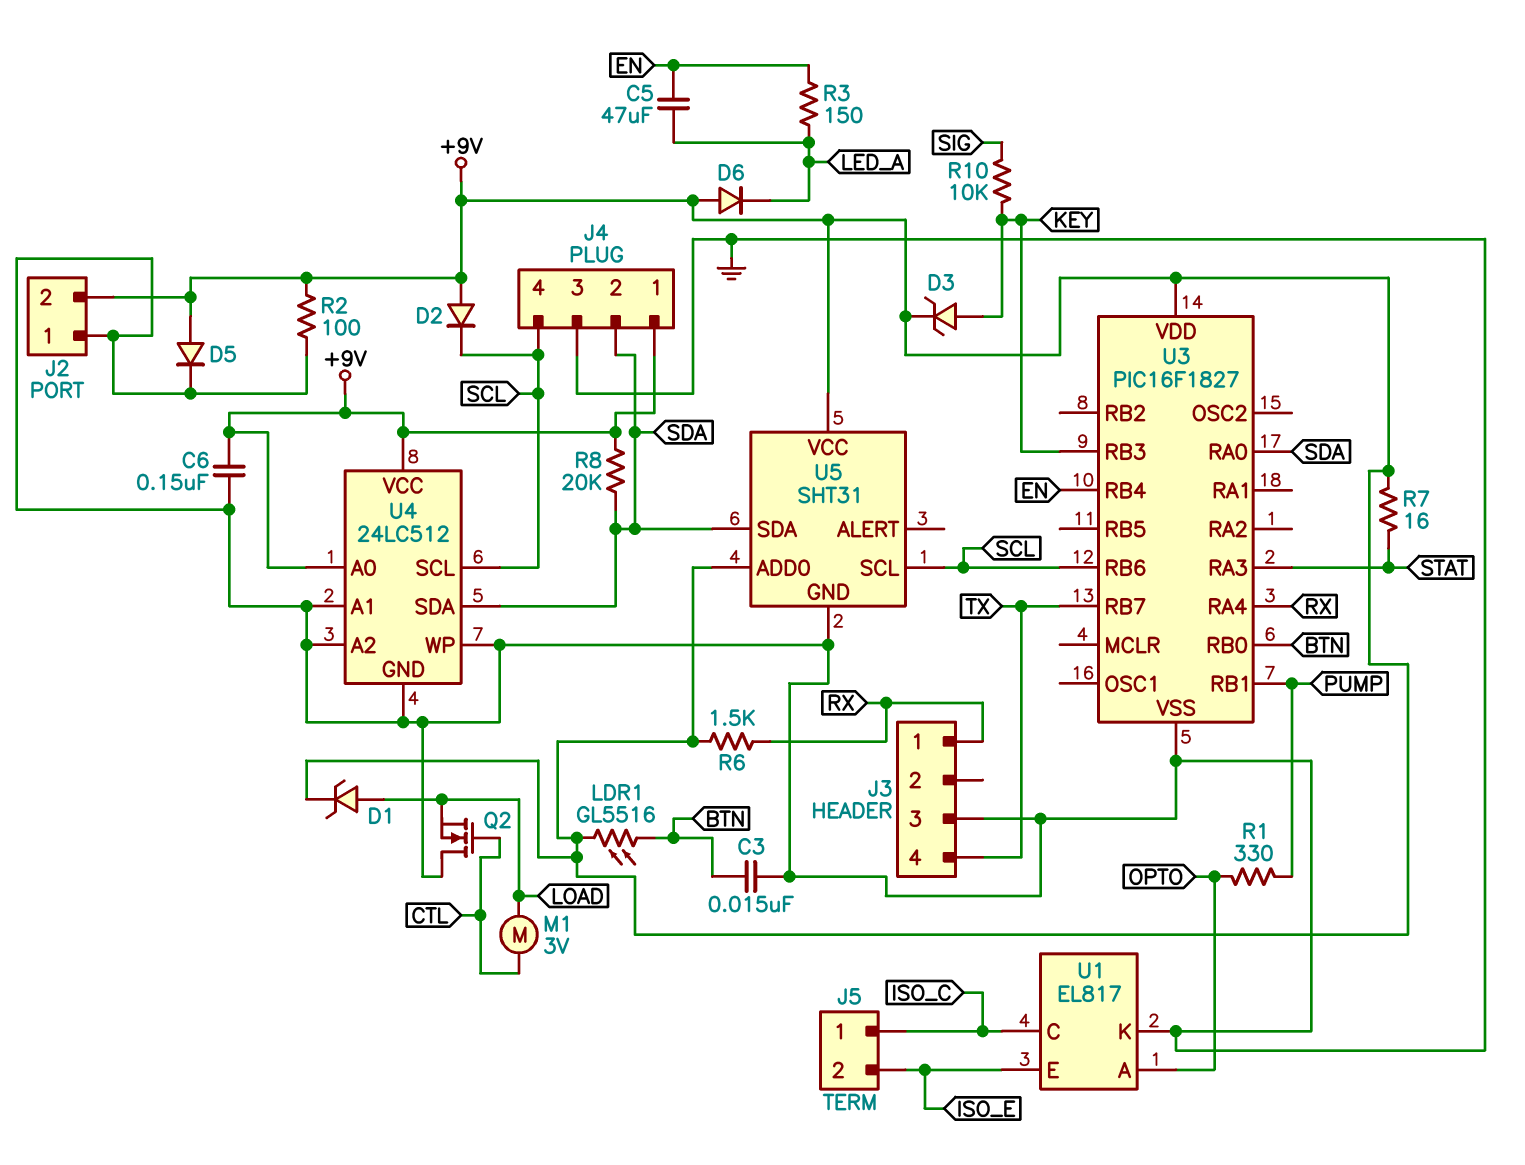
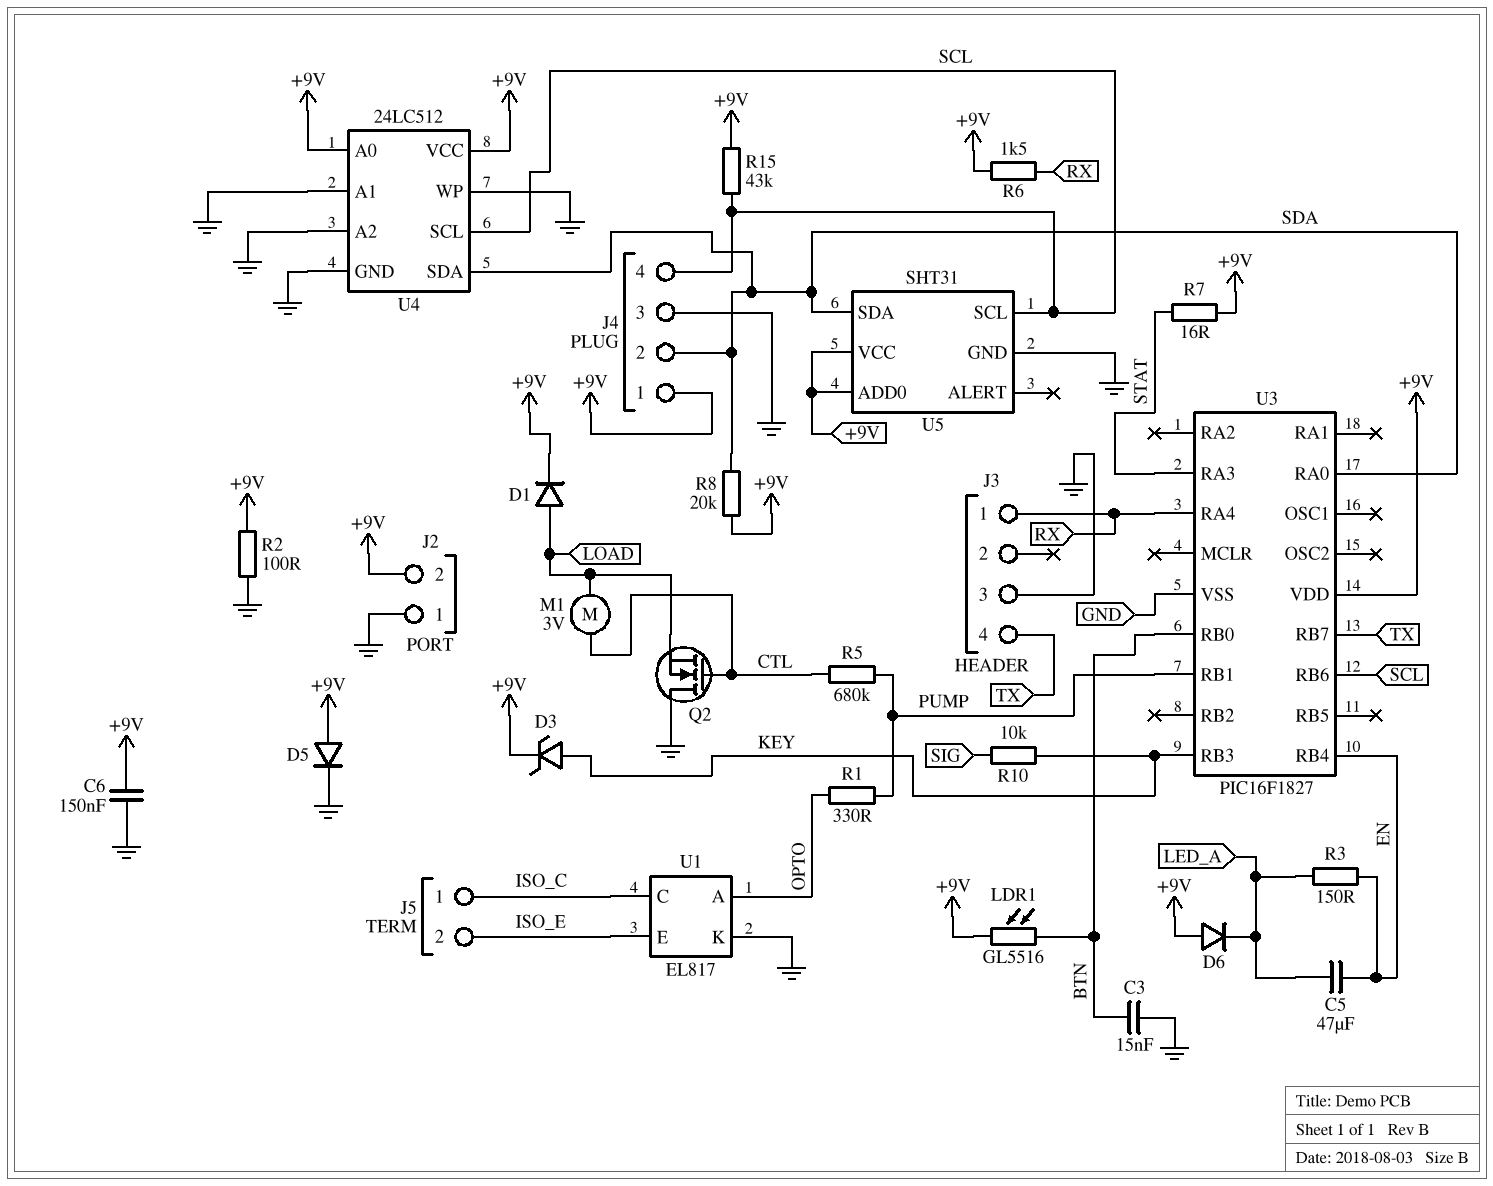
D1: zener (A LOAD, K +9V) -> diode (A LOAD, K +9V)
D2: diode (A +9V, K SCL) -> none
R5: none -> 680k (CTL, PUMP)
R15: none -> 43k (+9V, SCL)

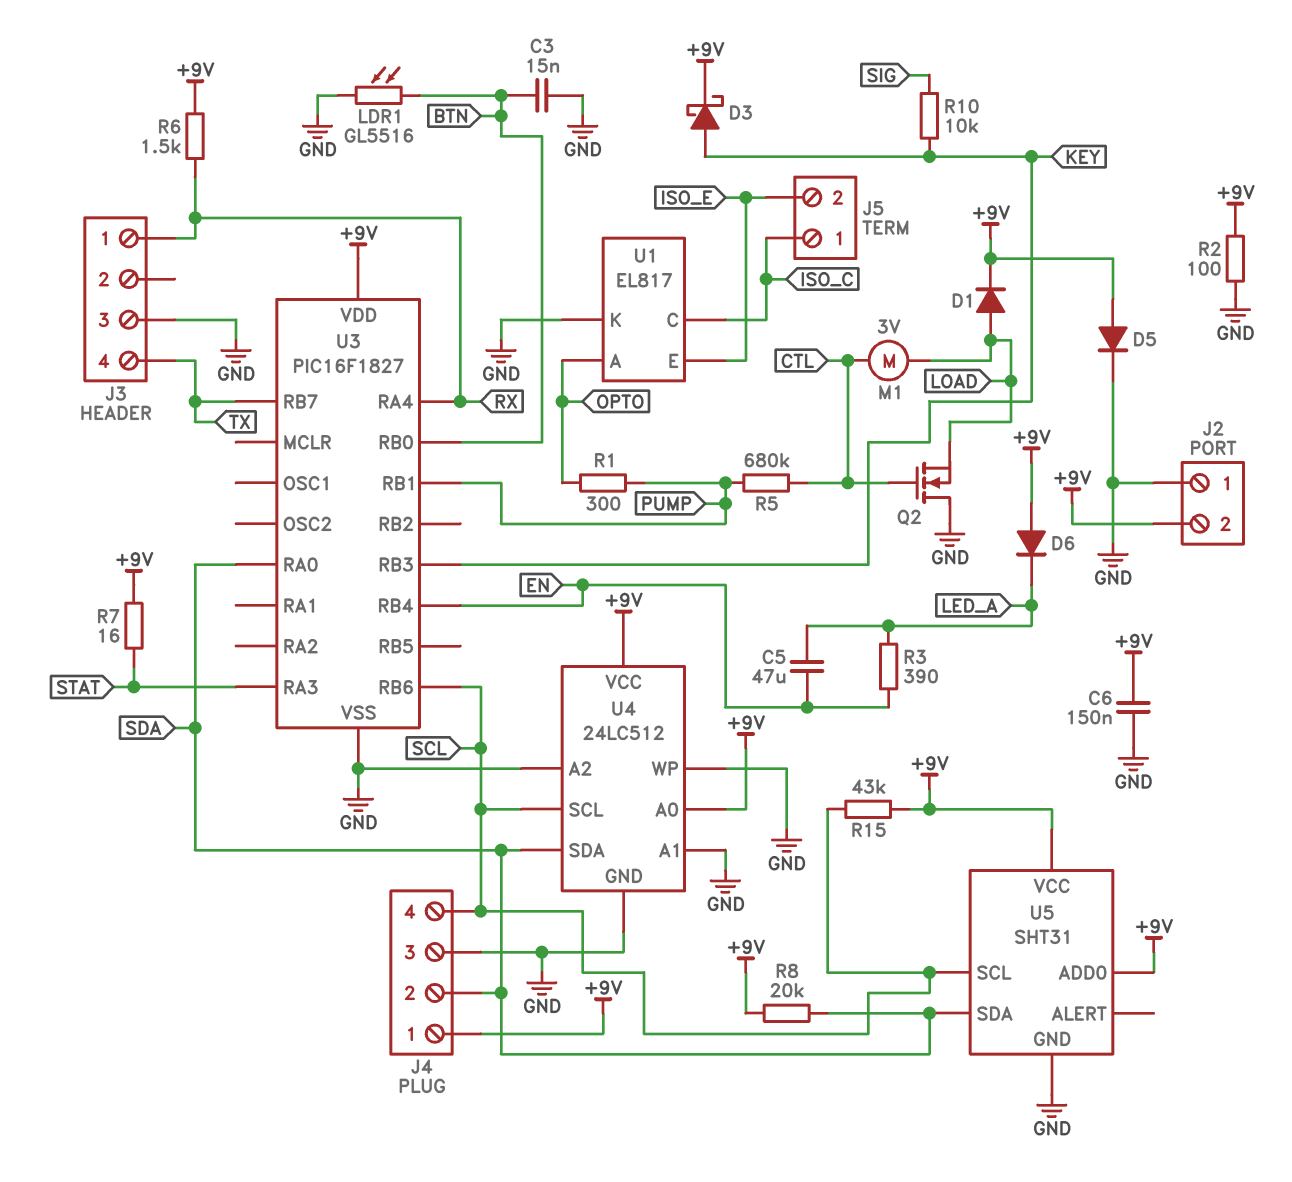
D3: zener (A KEY, K +9V) -> schottky (A KEY, K +9V)
LDR1: GL5516 (+9V, BTN) -> GL5516 (BTN, GND)
R1: 330 (OPTO, PUMP) -> 300 (OPTO, PUMP)
R3: 150 (EN, LED_A) -> 390 (EN, LED_A)

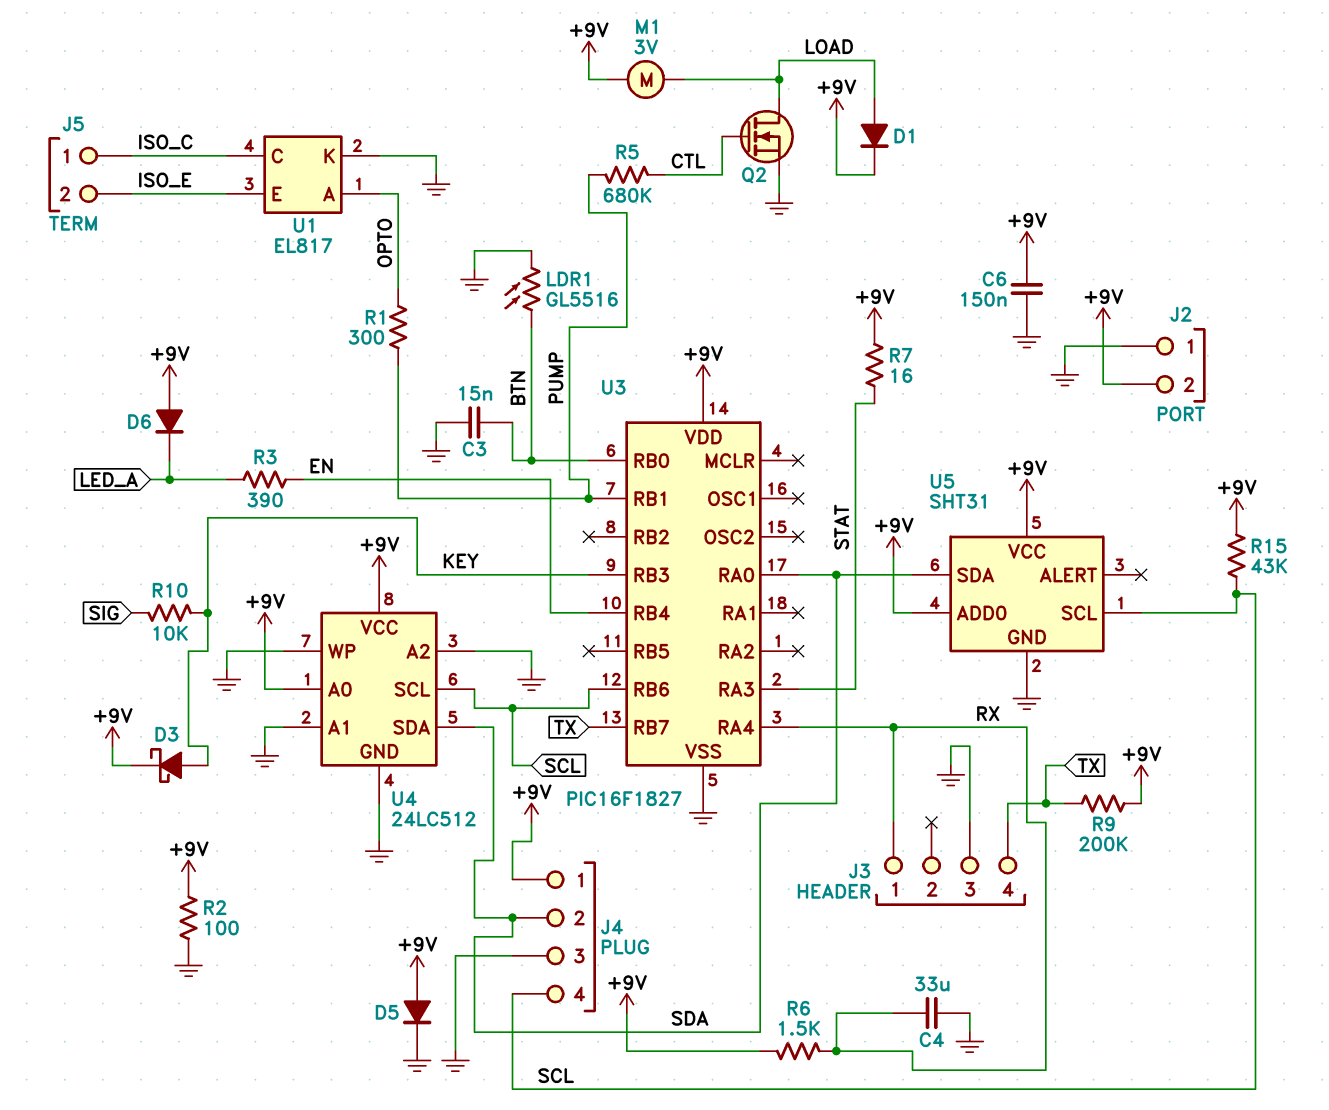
C4: none -> 33uF (GND, RX)
C5: 47uF (EN, LED_A) -> none
M1: motor 3V (CTL, LOAD) -> motor 3V (+9V, LOAD)
Q2: NMOS (G CTL, D GND, S LOAD) -> NMOS (G CTL, D LOAD, S GND)
R8: 20k (+9V, SDA) -> none
R9: none -> 200k (+9V, TX)

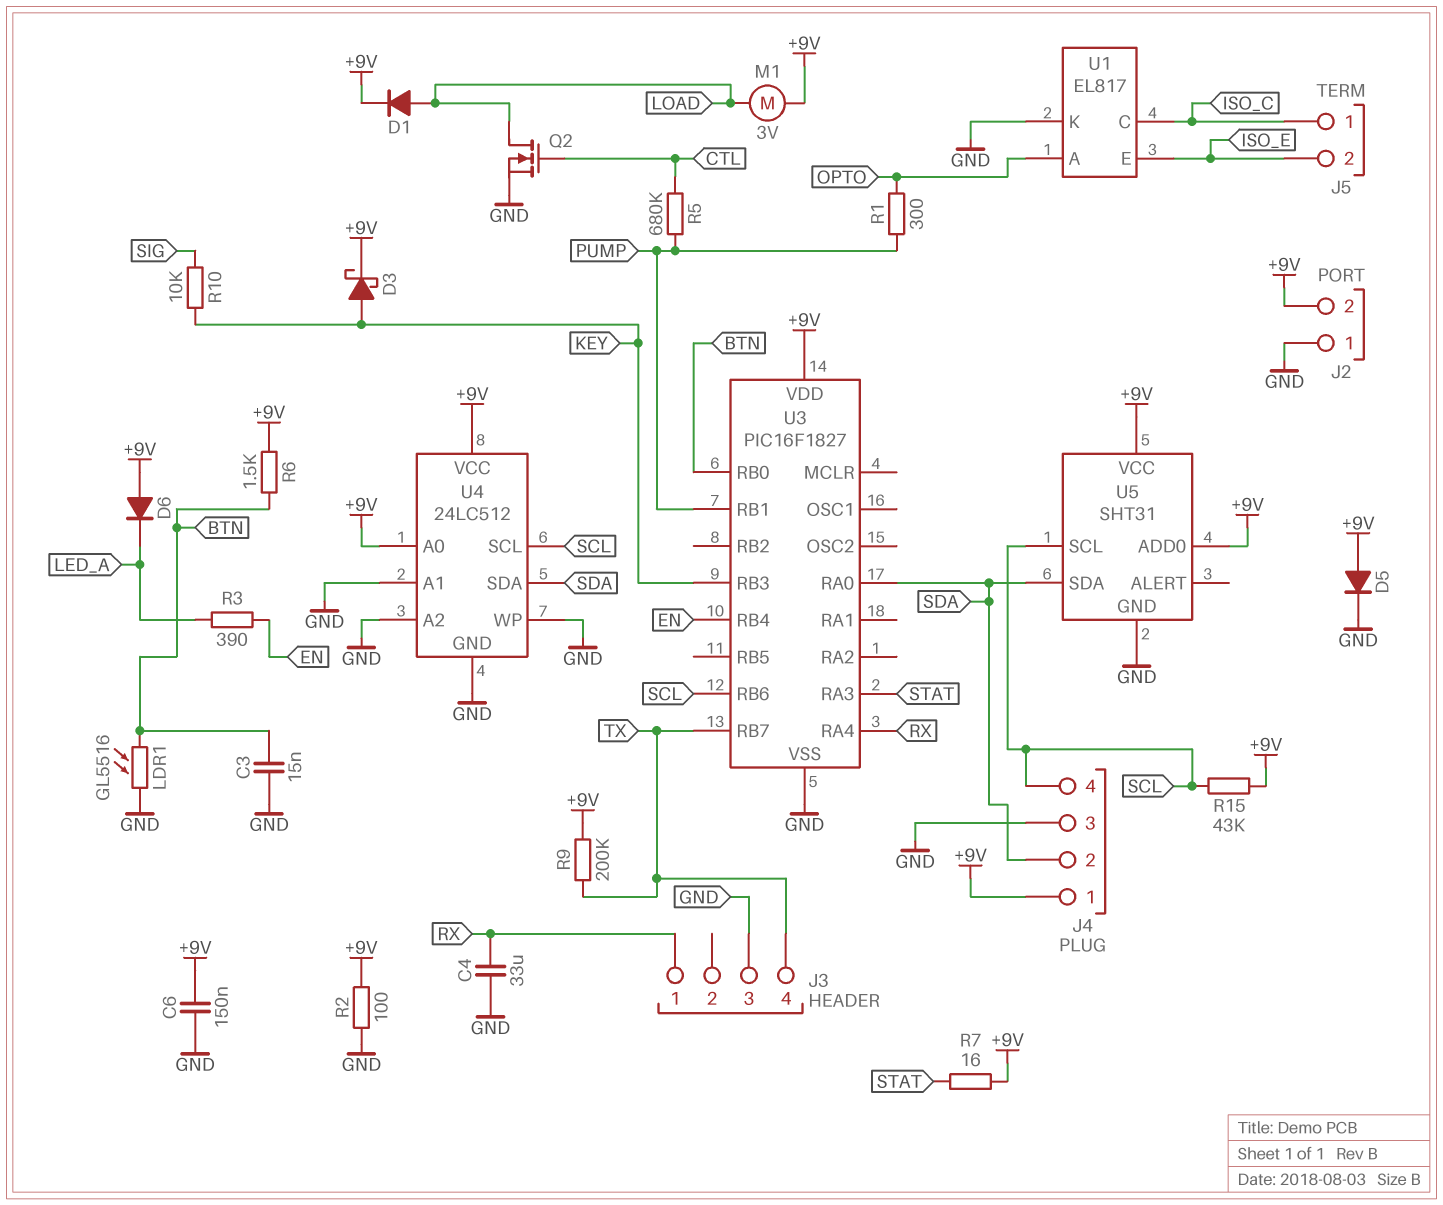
R6: 1.5k (+9V, RX) -> 1.5k (+9V, BTN)

